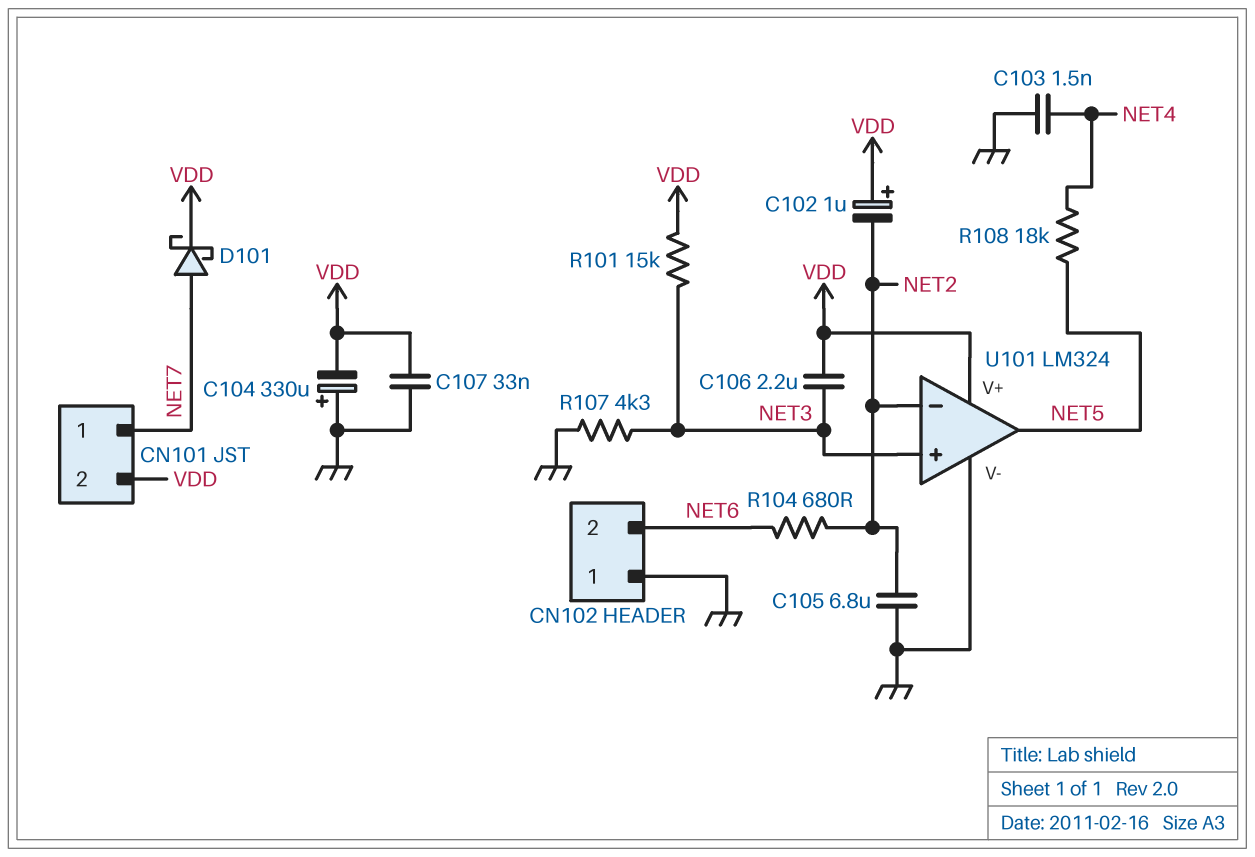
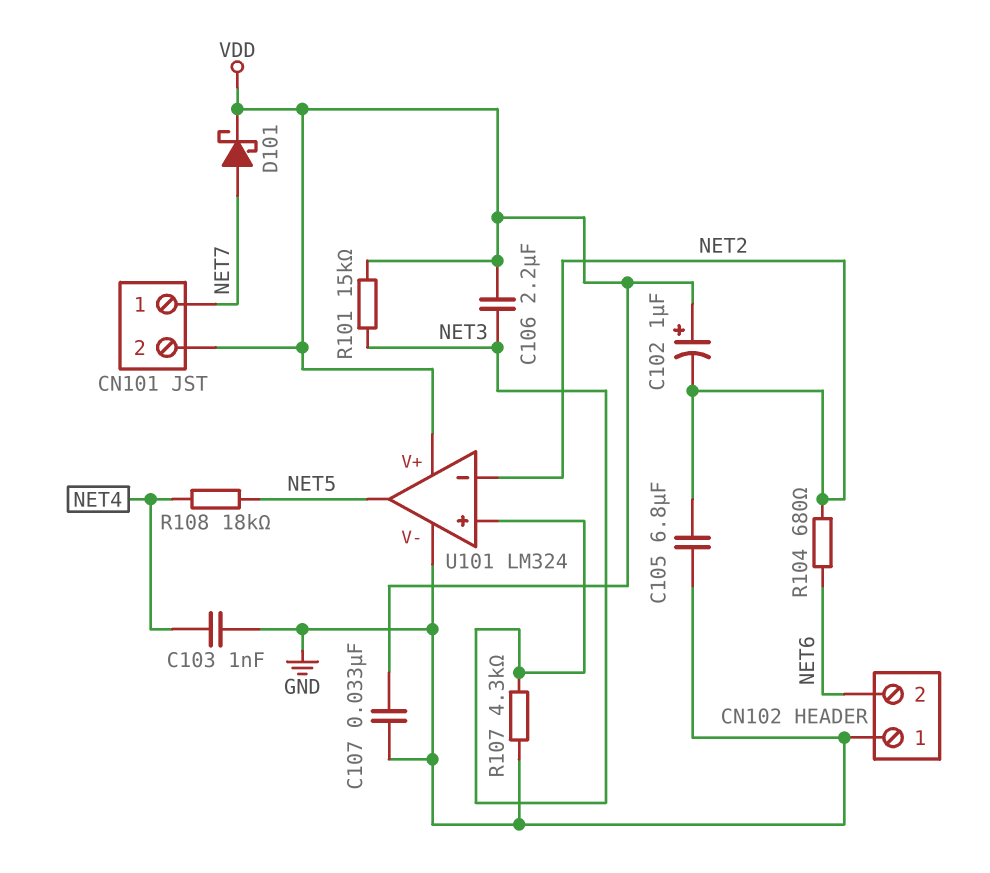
C103: 1.5nF (GND, NET4) -> 1nF (GND, NET4)
C104: 330uF (plus GND, minus VDD) -> none

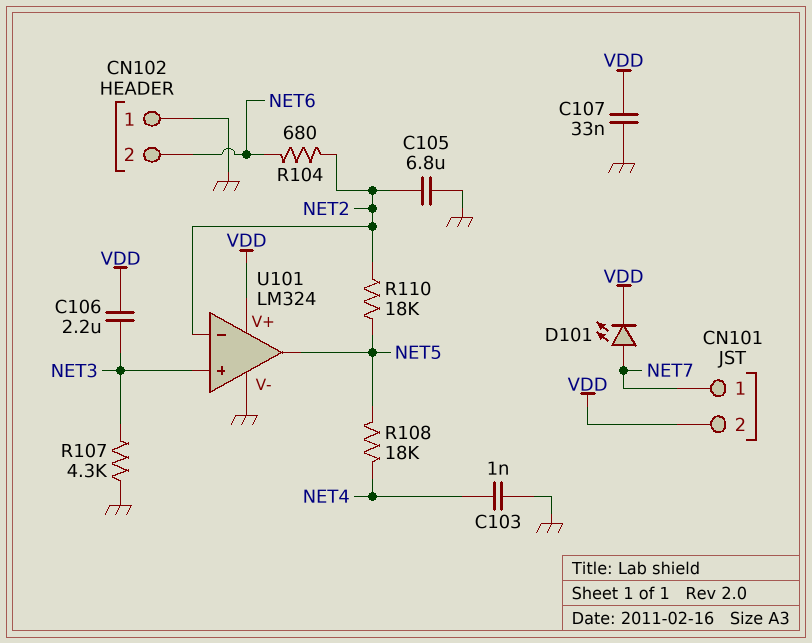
C102: 1uF (plus VDD, minus NET2) -> none
D101: schottky (A NET7, K VDD) -> LED (A NET7, K VDD)
R101: 15k (NET3, VDD) -> none
R110: none -> 18k (NET2, NET5)

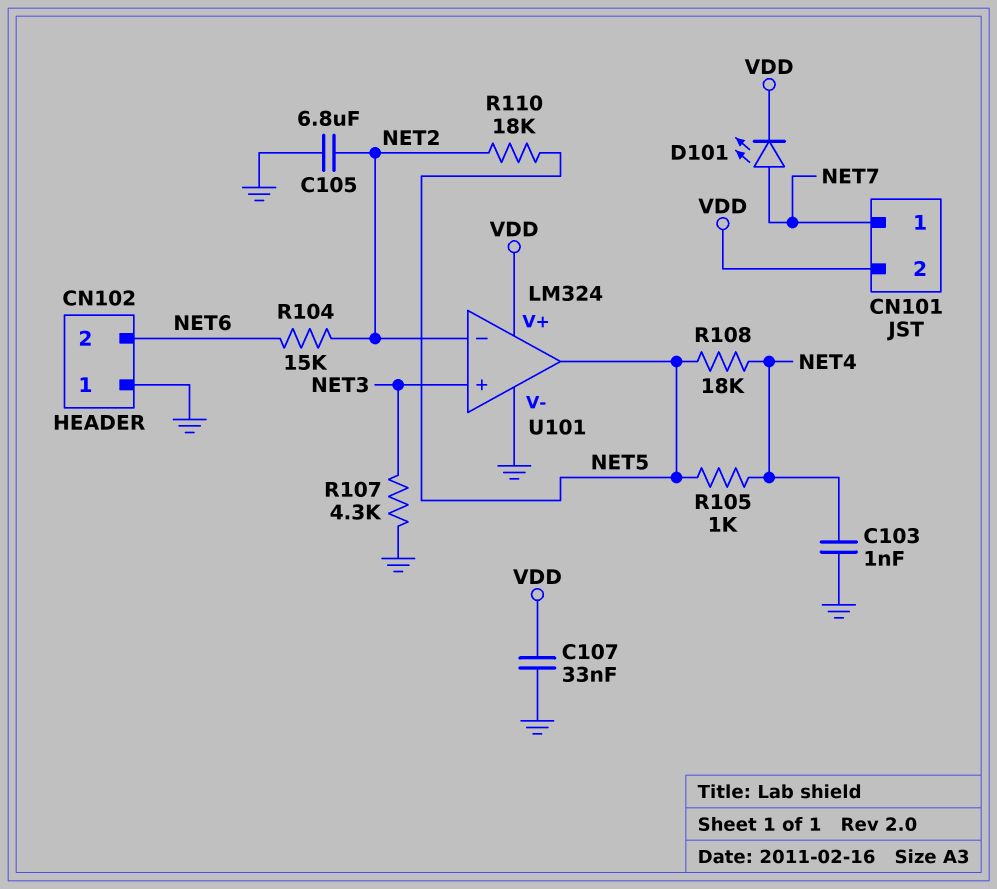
C106: 2.2uF (NET3, VDD) -> none
R104: 680 (NET2, NET6) -> 15k (NET2, NET6)
R105: none -> 1k (NET4, NET5)

